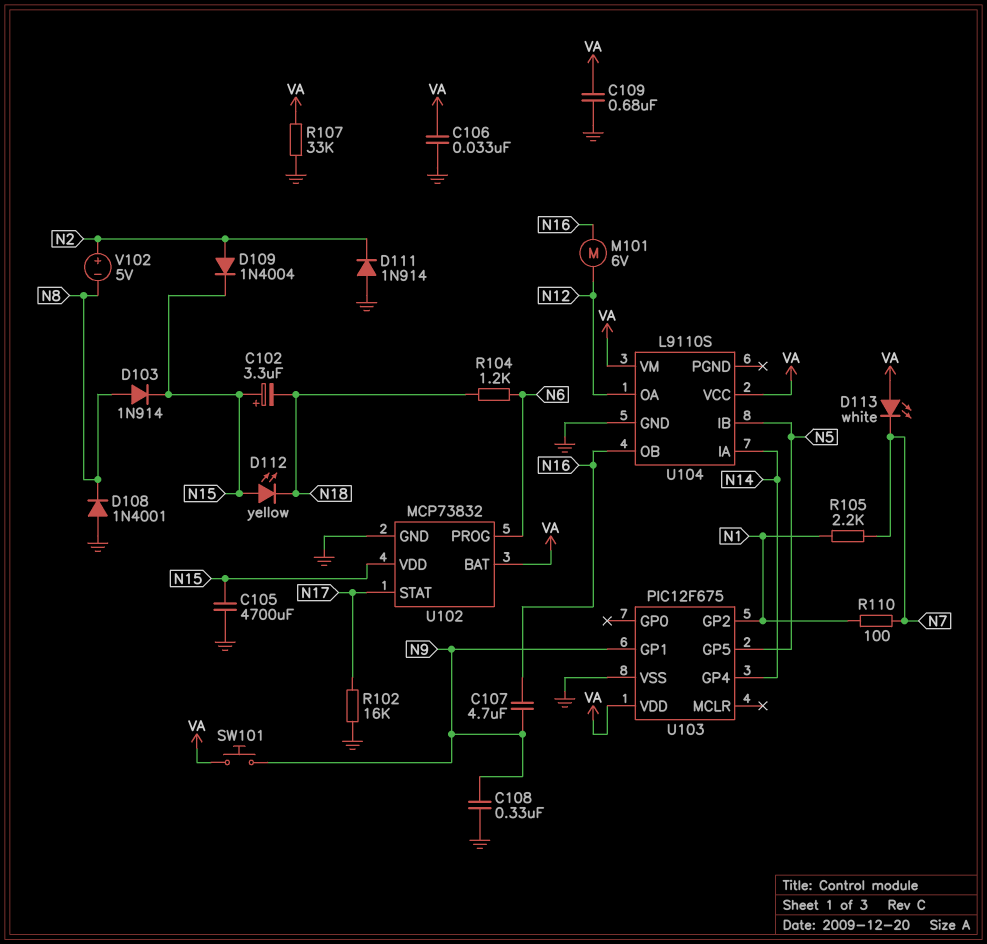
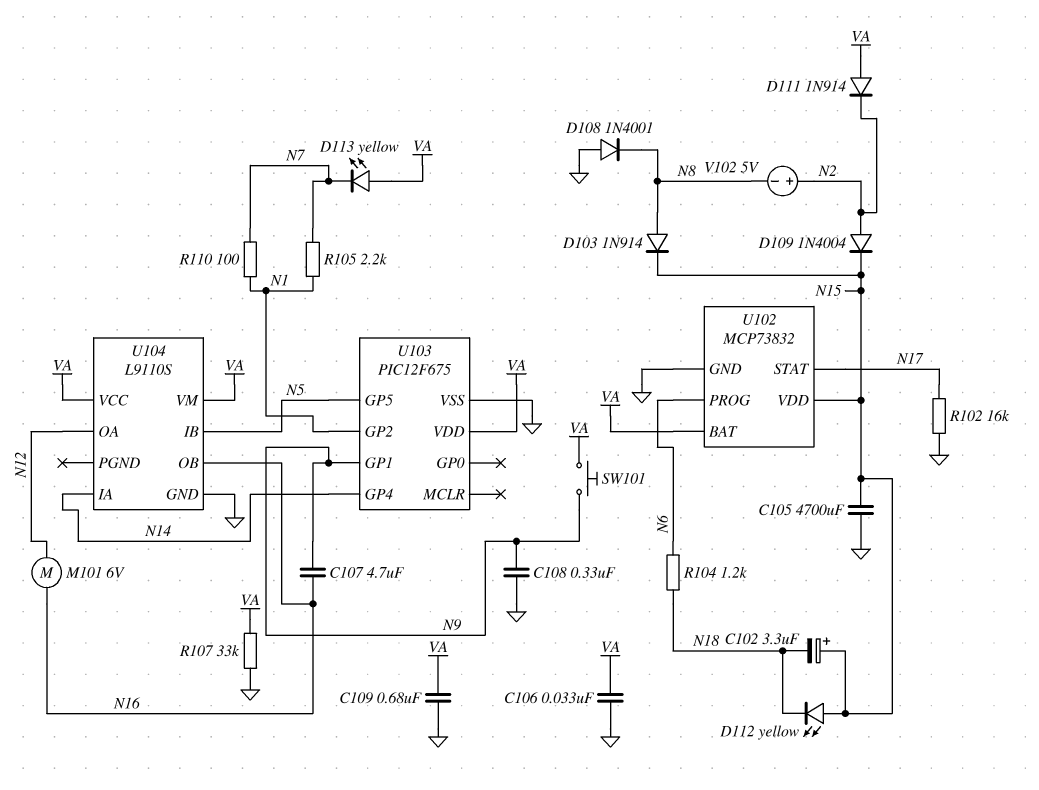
D111: diode 1N914 (A GND, K N2) -> diode 1N914 (A VA, K N2)
D113: LED white (A VA, K N7) -> LED yellow (A VA, K N7)

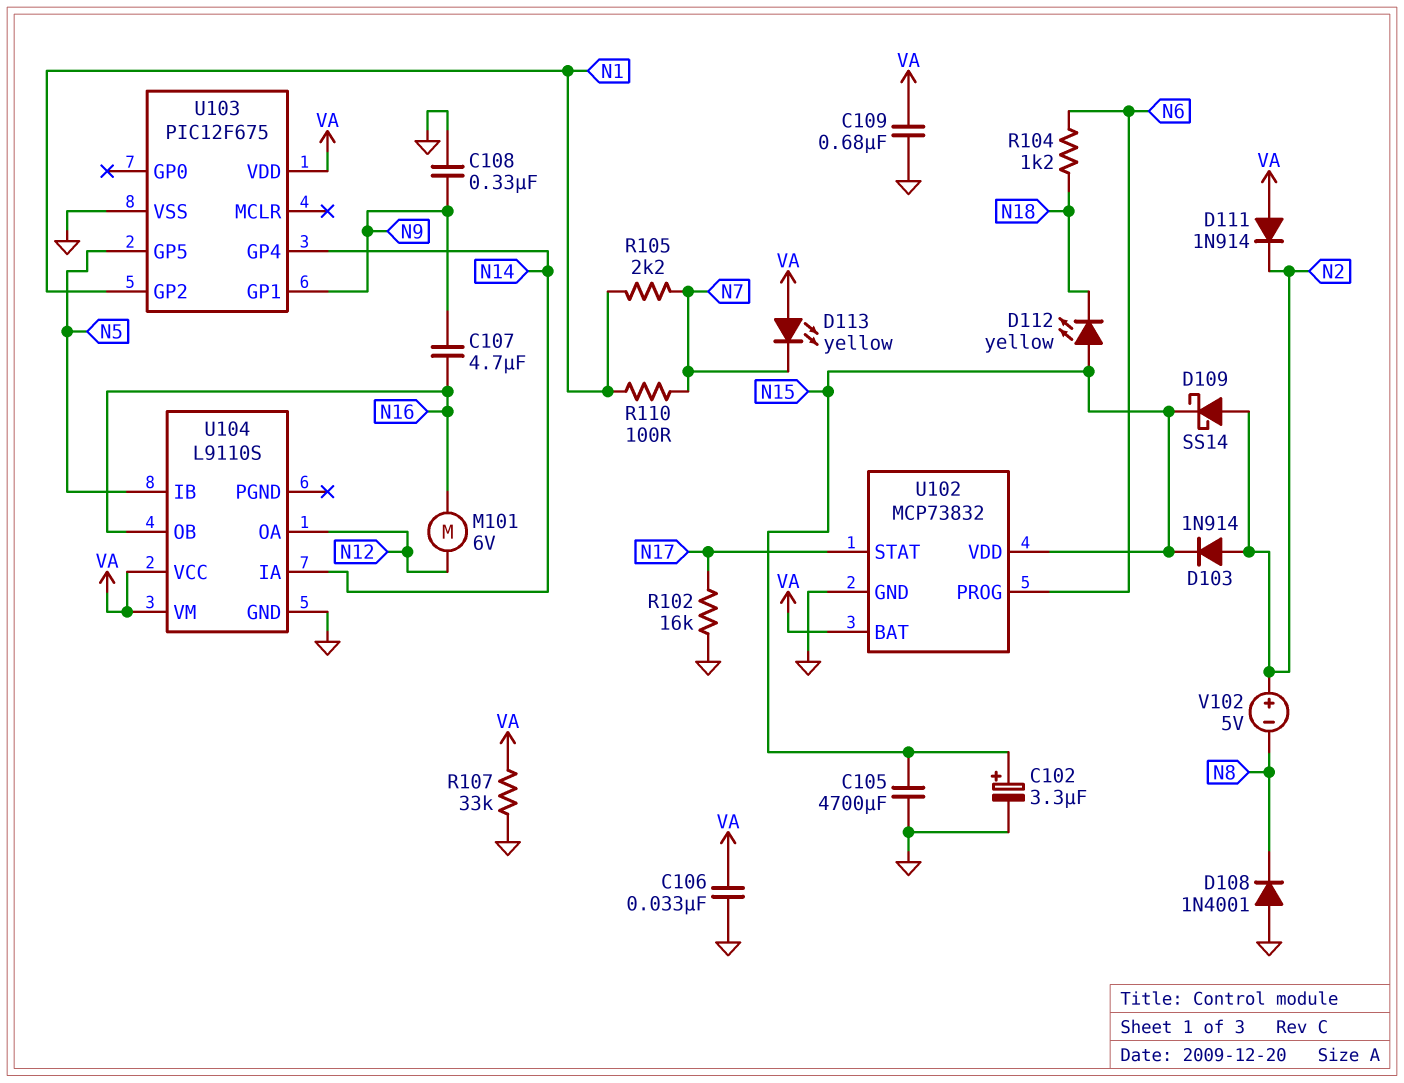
C102: 3.3uF (plus N15, minus N18) -> 3.3uF (plus N15, minus GND)
D103: diode 1N914 (A N8, K N15) -> diode 1N914 (A N2, K N15)
D109: diode 1N4004 (A N2, K N15) -> schottky SS14 (A N2, K N15)
SW101: button (N9, VA) -> none

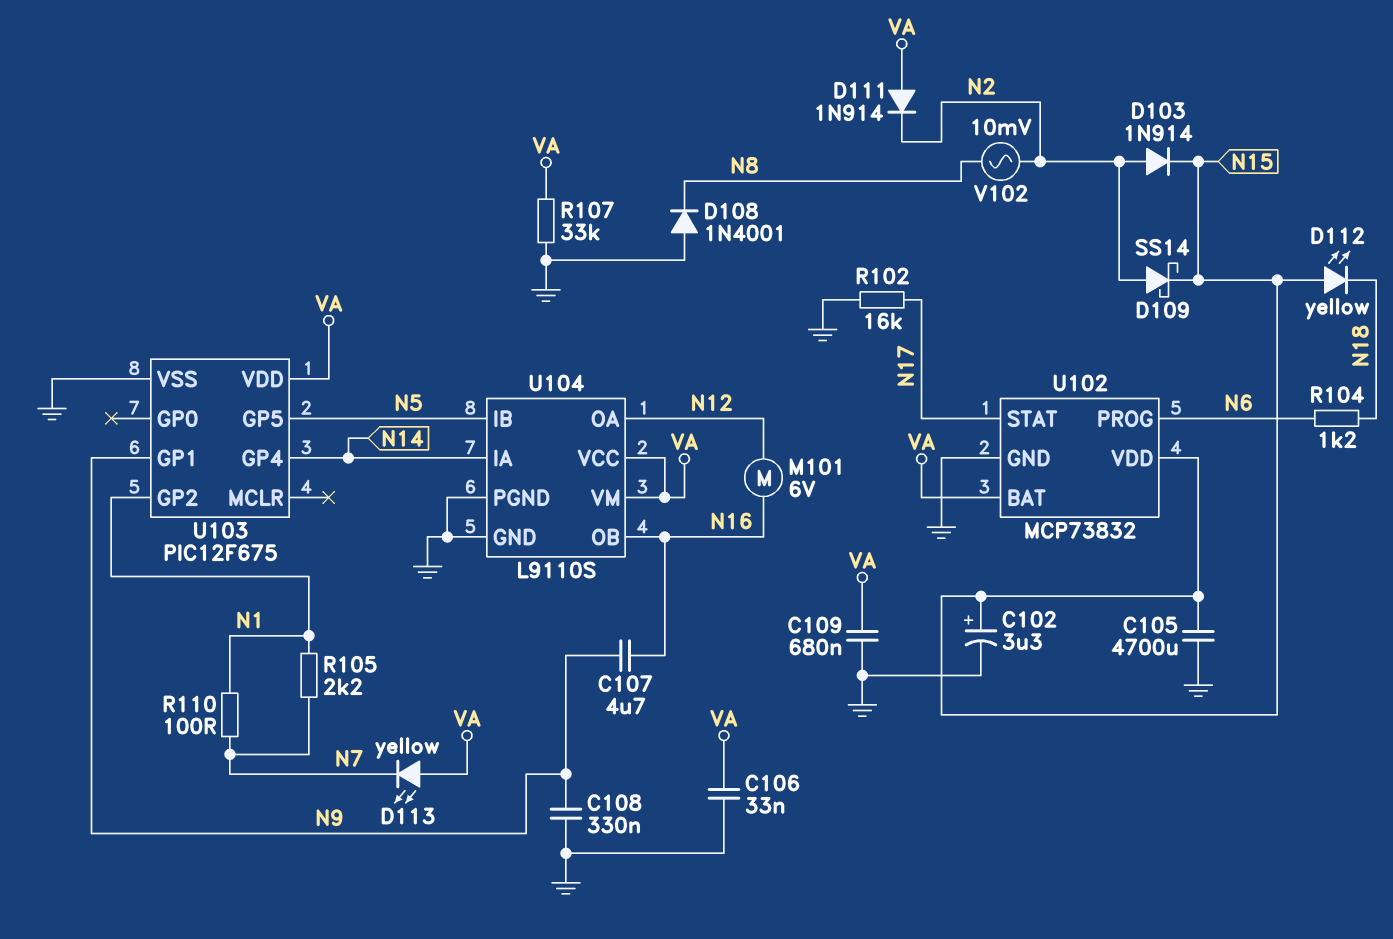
U104 pin PGND: none -> GND
V102: 5V (plus N2, minus N8) -> AC 10mV (N2, N8)

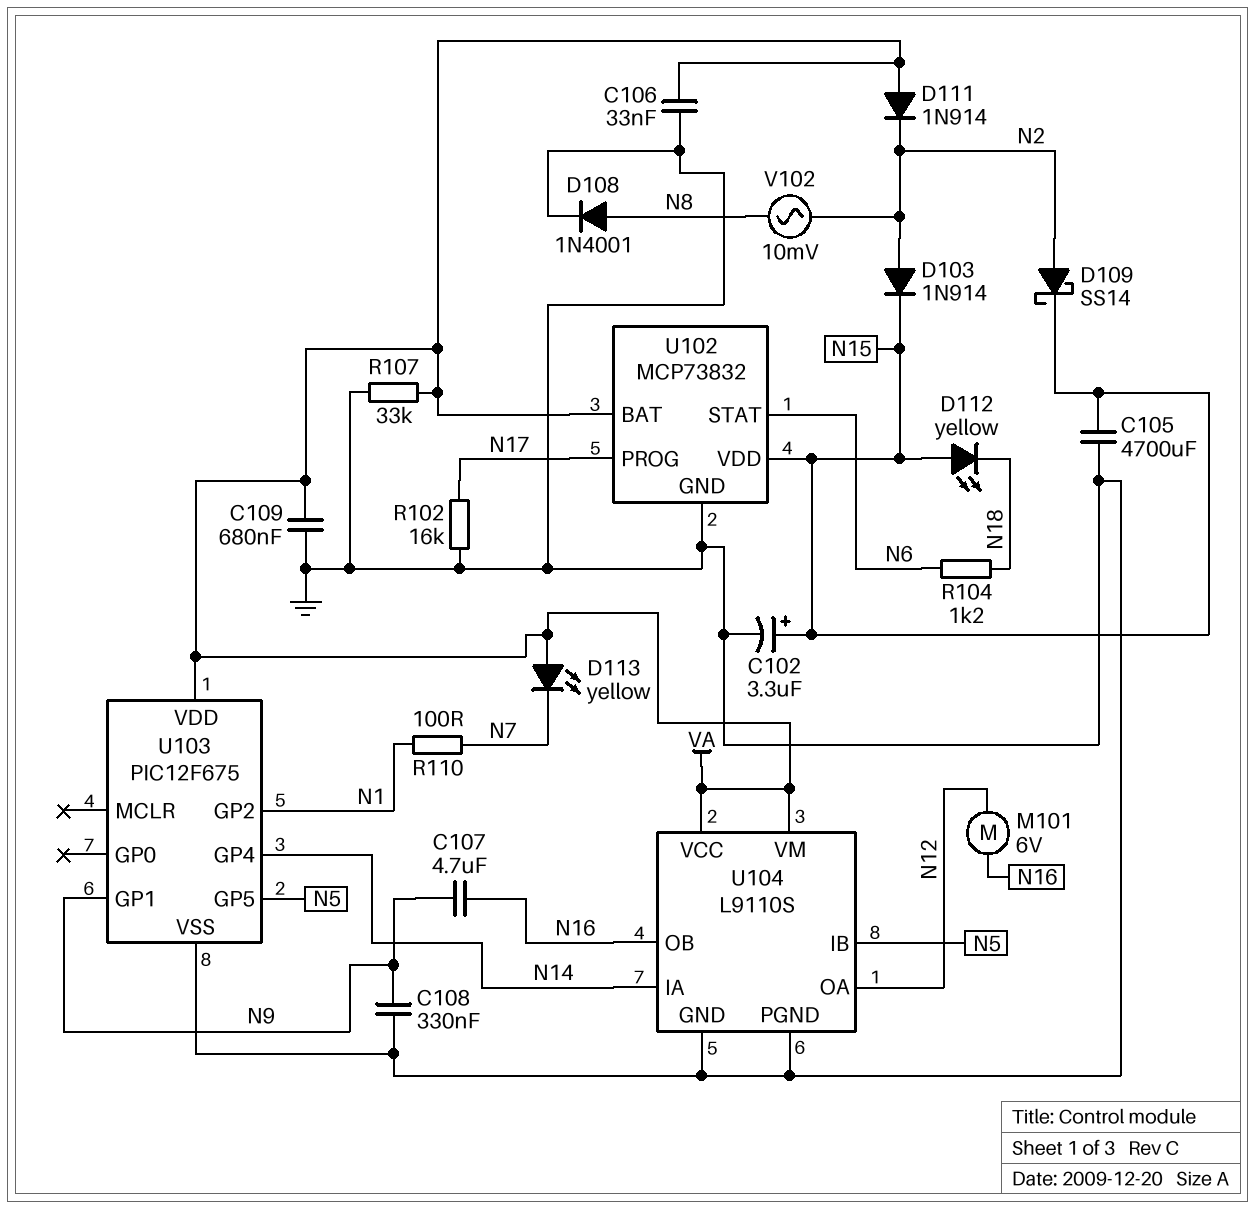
D108: diode 1N4001 (A GND, K N8) -> diode 1N4001 (A N8, K GND)
R105: 2.2k (N1, N7) -> none
U102 pin PROG: N6 -> N17
U102 pin STAT: N17 -> N6

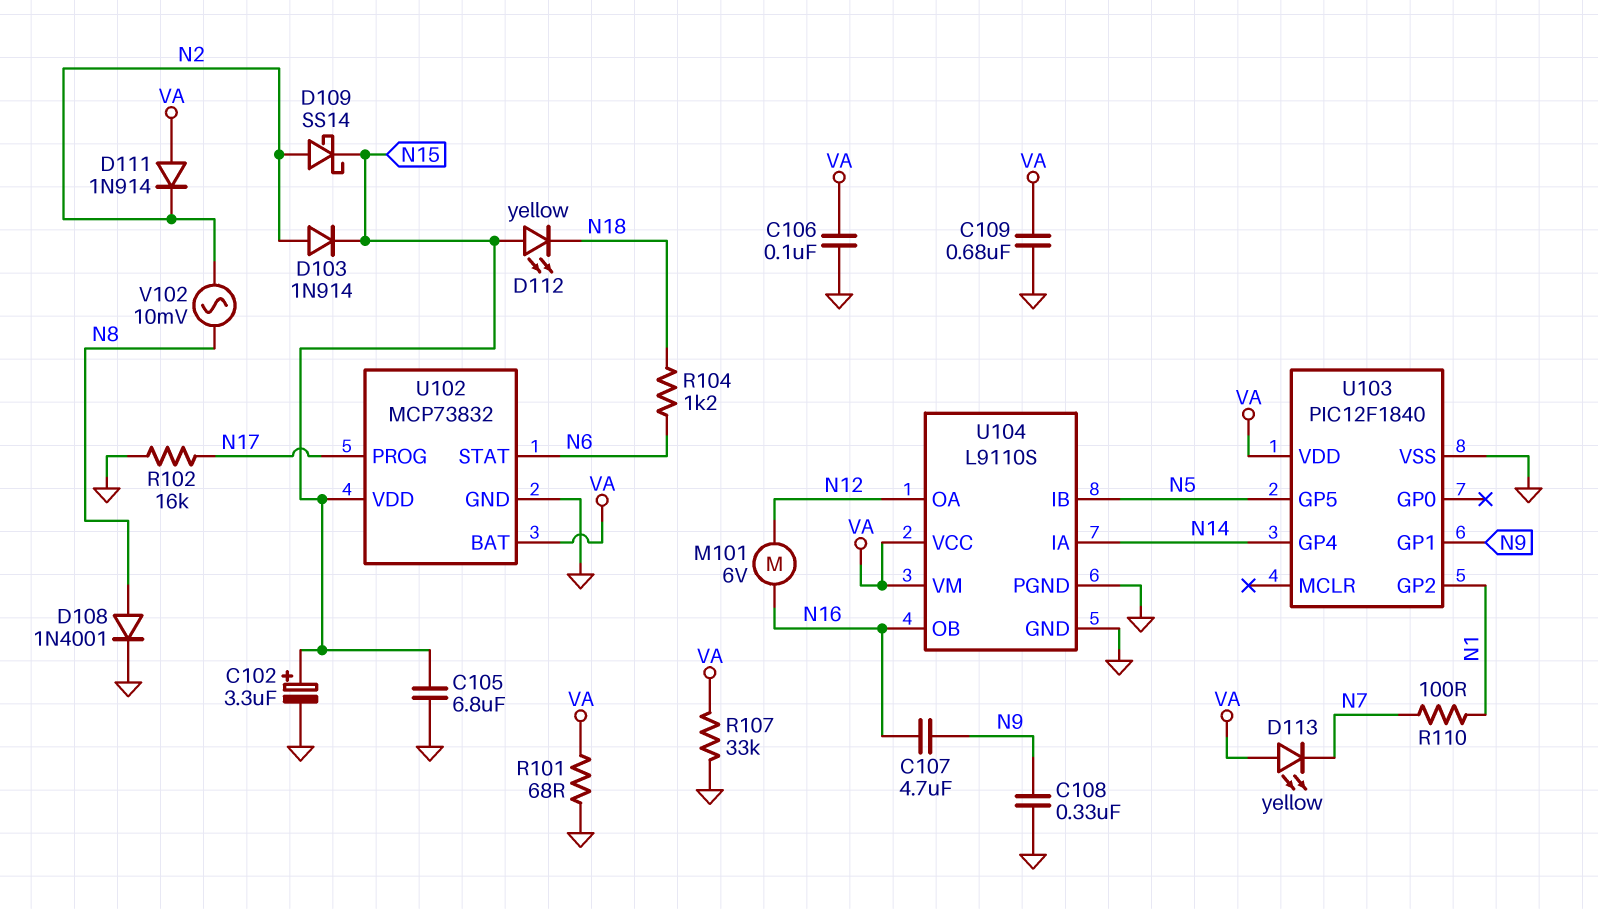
C105: 4700uF (GND, N15) -> 6.8uF (GND, N15)
C106: 33nF (GND, VA) -> 100nF (GND, VA)
R101: none -> 68 (GND, VA)
U103: PIC12F675 -> PIC12F1840

